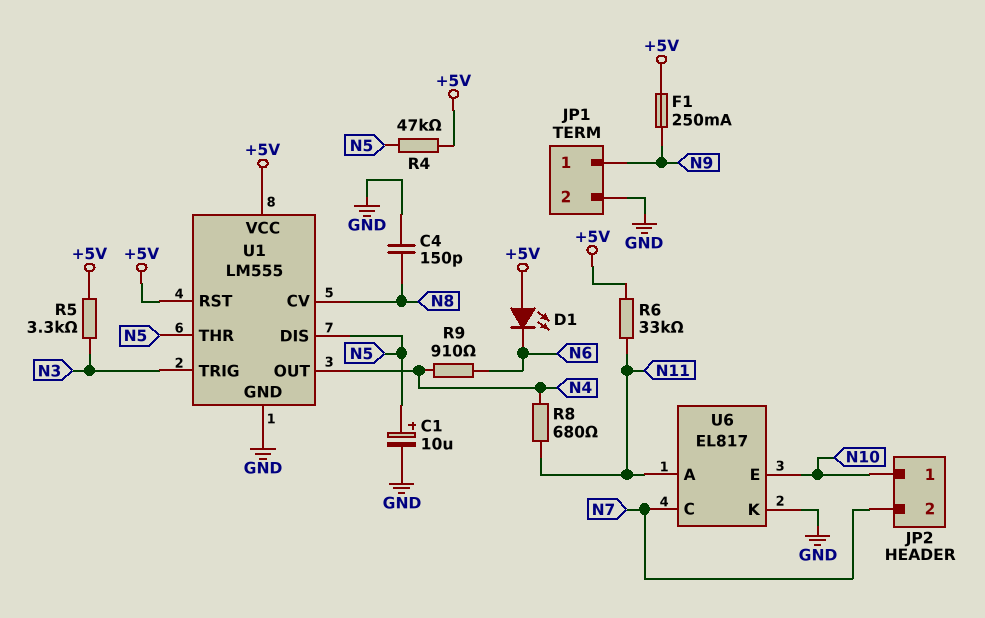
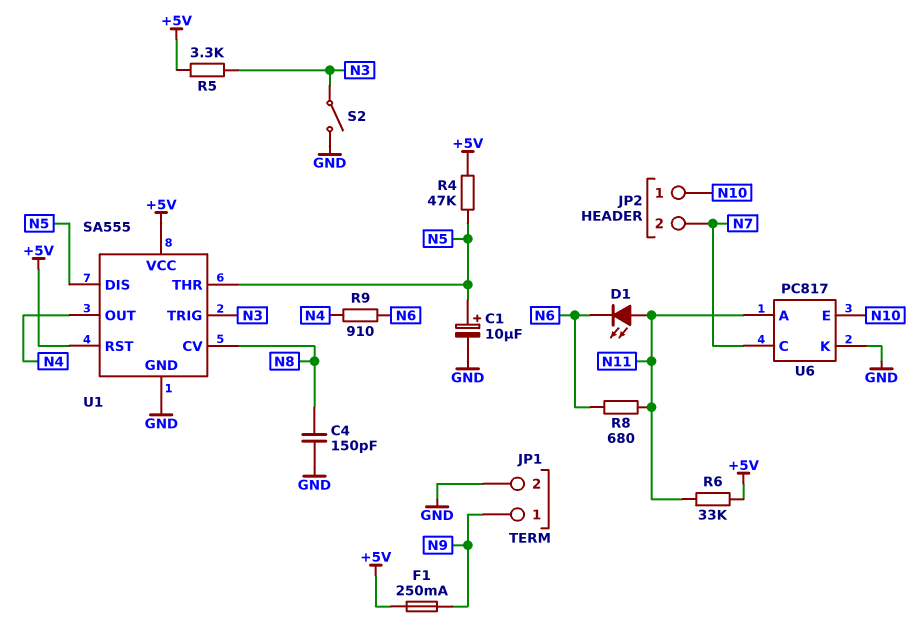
D1: LED (A +5V, K N6) -> LED (A N11, K N6)
R8: 680 (N4, N11) -> 680 (N6, N11)
S2: none -> switch (GND, N3)
U1: LM555 -> SA555
U6: EL817 -> PC817

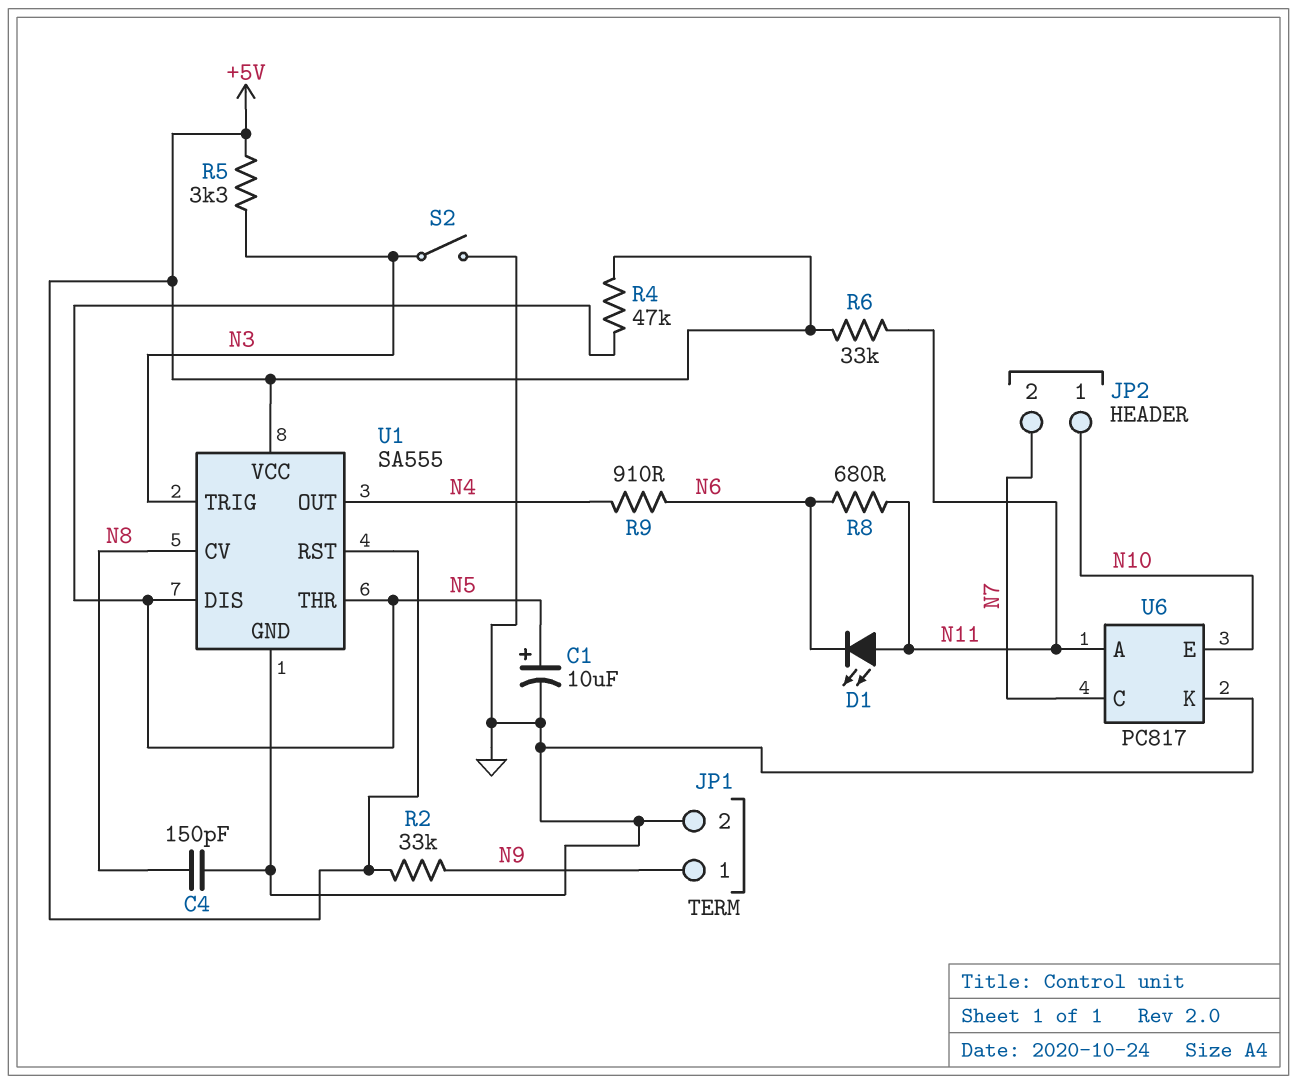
F1: 250mA (+5V, N9) -> none
R2: none -> 33k (+5V, N9)

